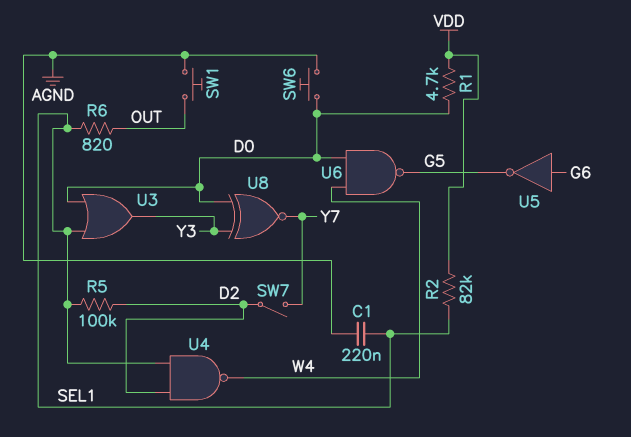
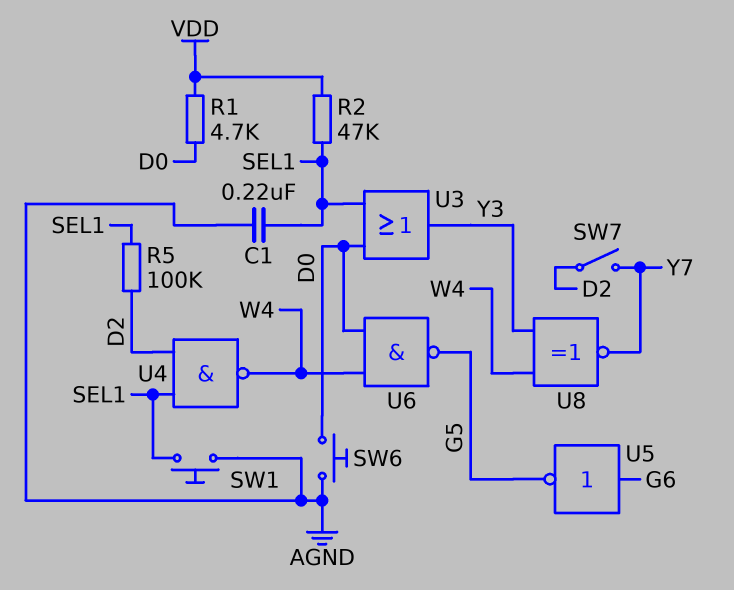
R2: 82k (SEL1, VDD) -> 47k (SEL1, VDD)
R6: 820 (OUT, SEL1) -> none
SW1: button (AGND, OUT) -> button (AGND, SEL1)
U8: XNOR (in D0, in Y3, out Y7) -> XNOR (in W4, in Y3, out Y7)

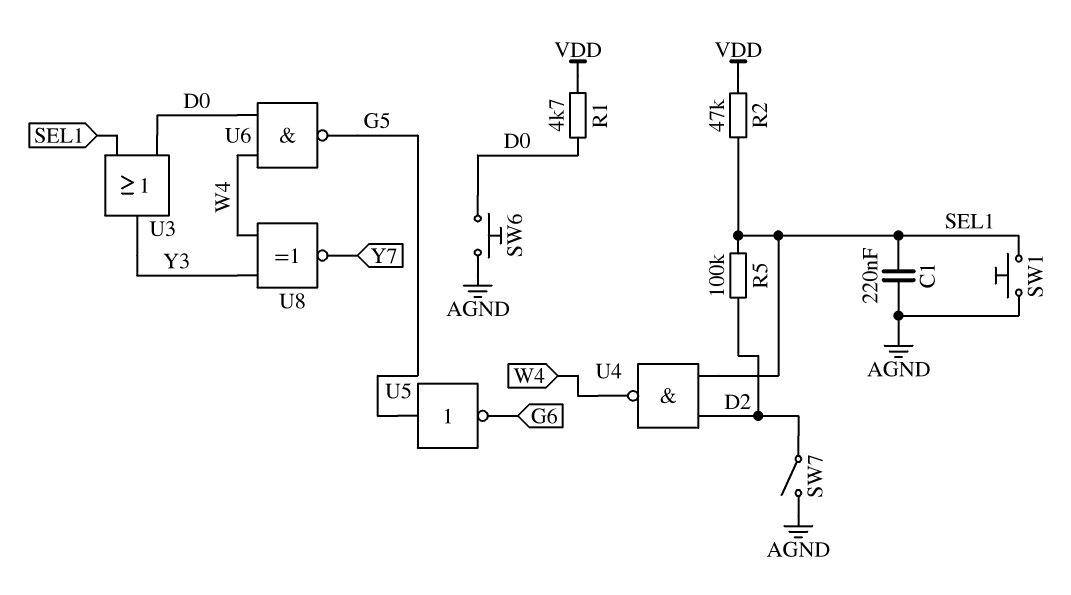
SW7: switch (D2, Y7) -> switch (AGND, D2)
U5: NOT (in G6, out G5) -> NOT (in G5, out G6)

